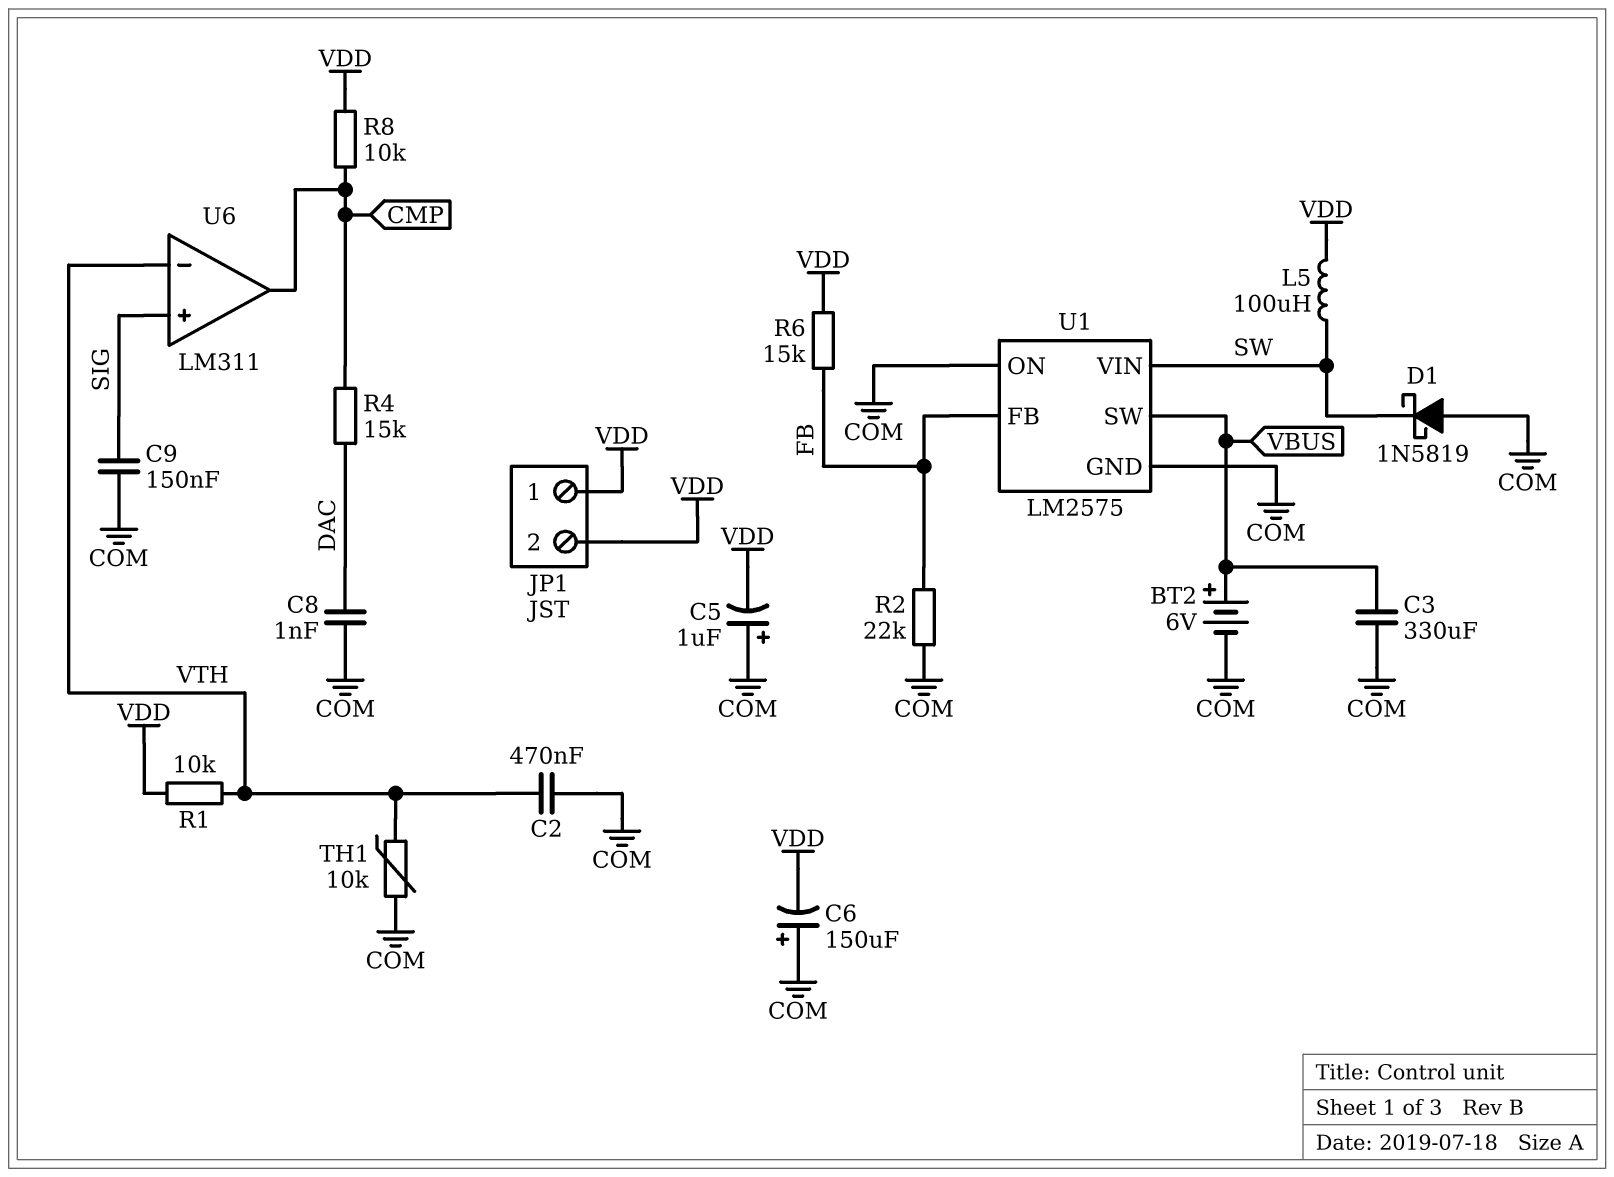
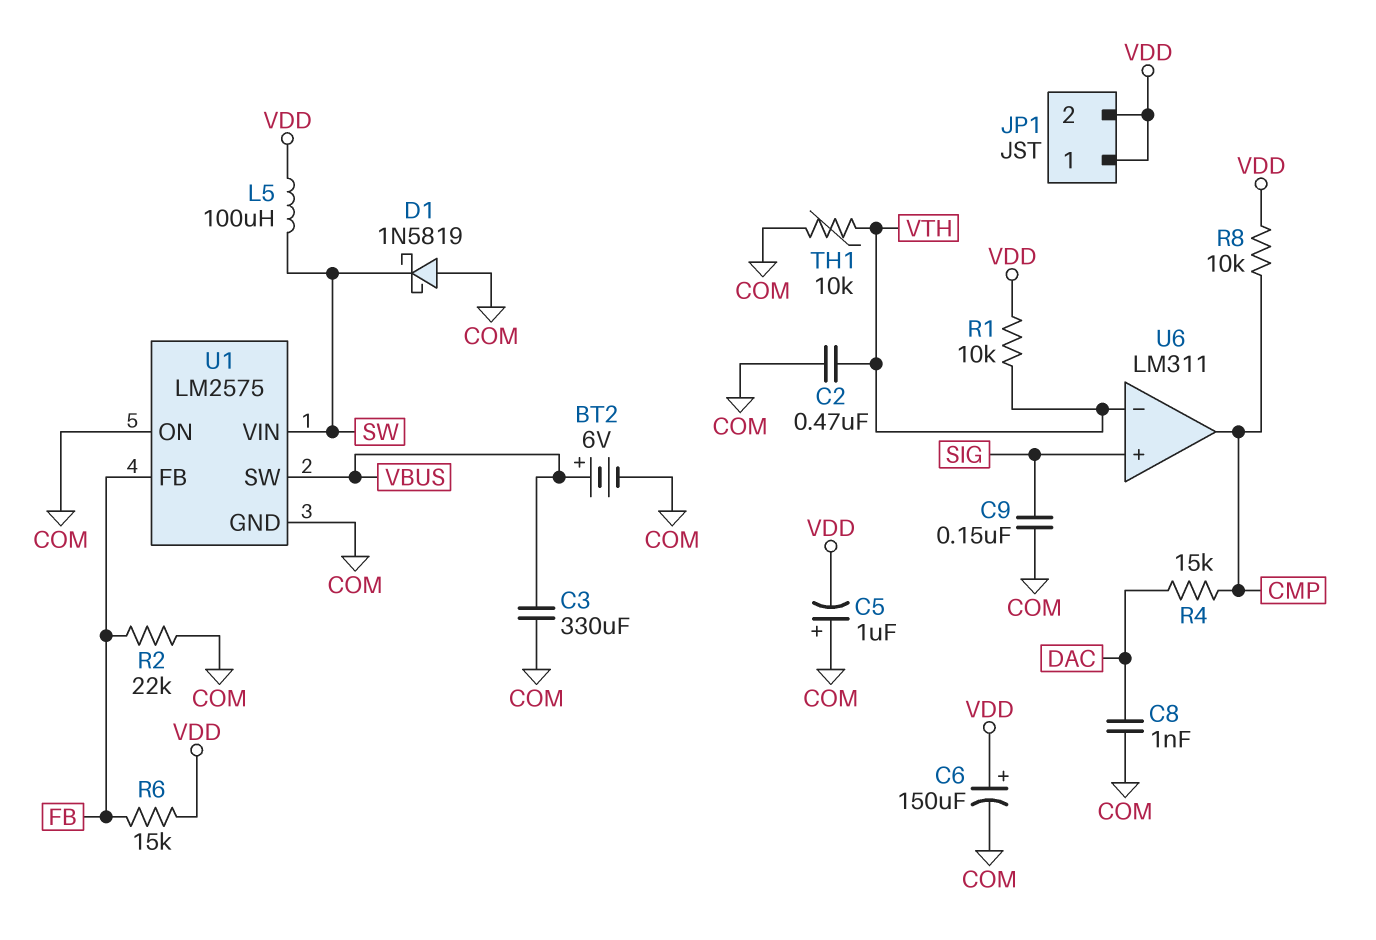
C6: 150uF (plus COM, minus VDD) -> 150uF (plus VDD, minus COM)

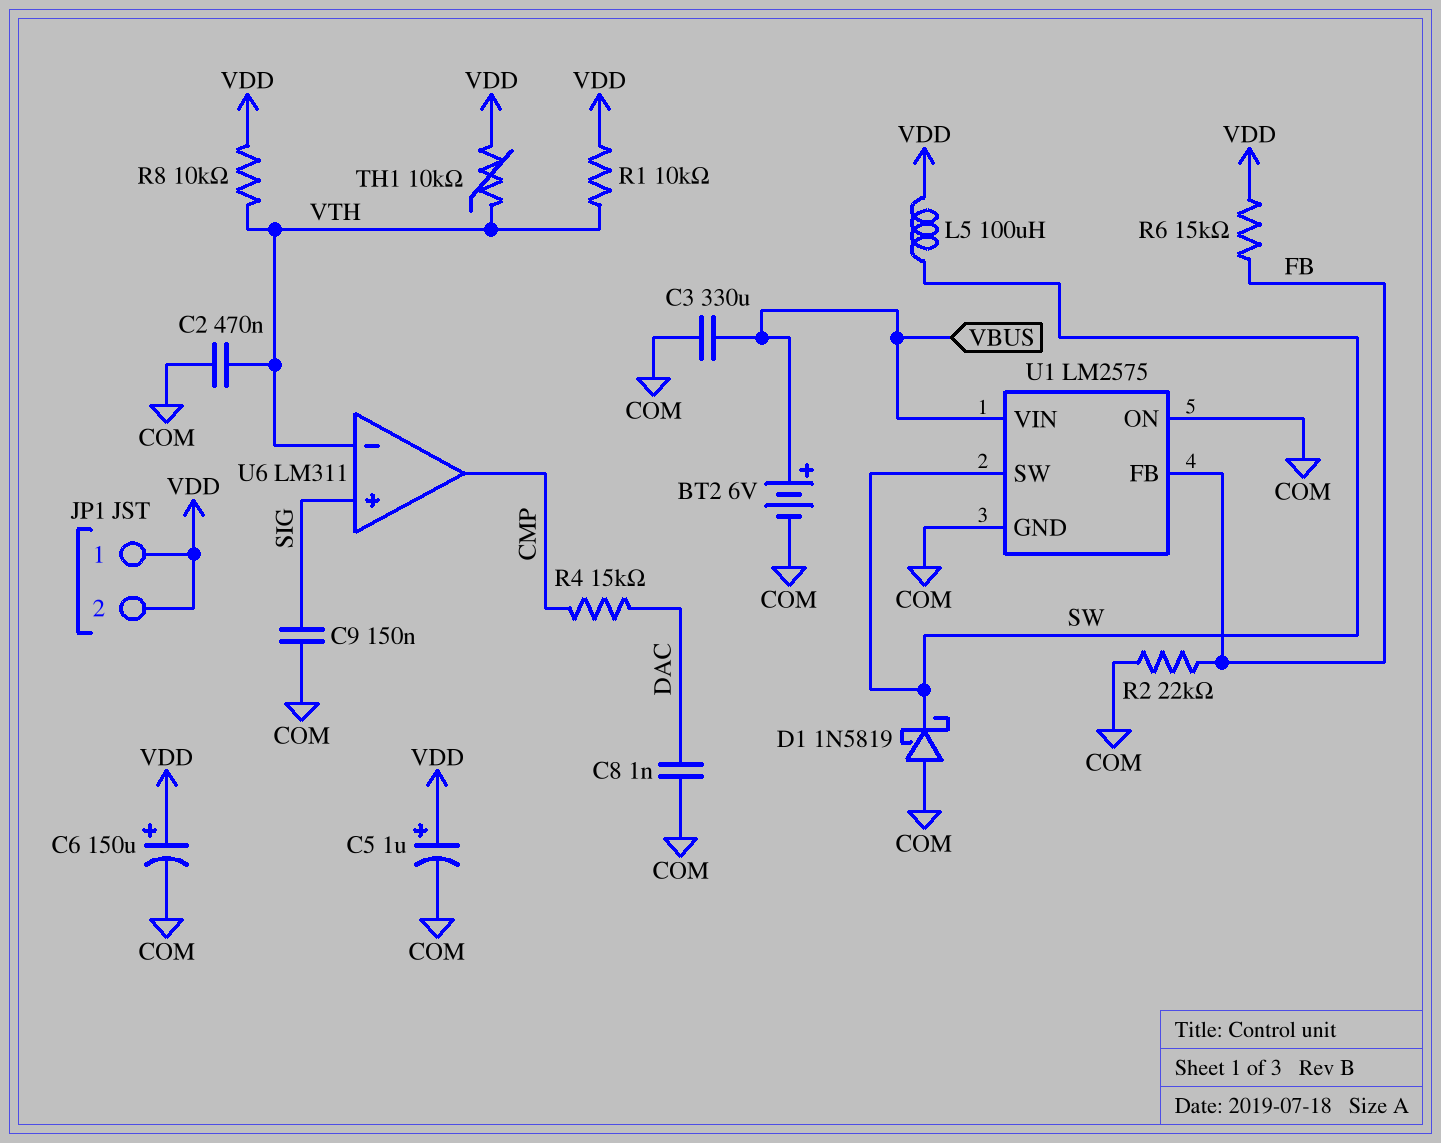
C5: 1uF (plus COM, minus VDD) -> 1uF (plus VDD, minus COM)
R8: 10k (CMP, VDD) -> 10k (VDD, VTH)
TH1: 10k (COM, VTH) -> 10k (VDD, VTH)
U1 pin SW: VBUS -> SW
U1 pin VIN: SW -> VBUS

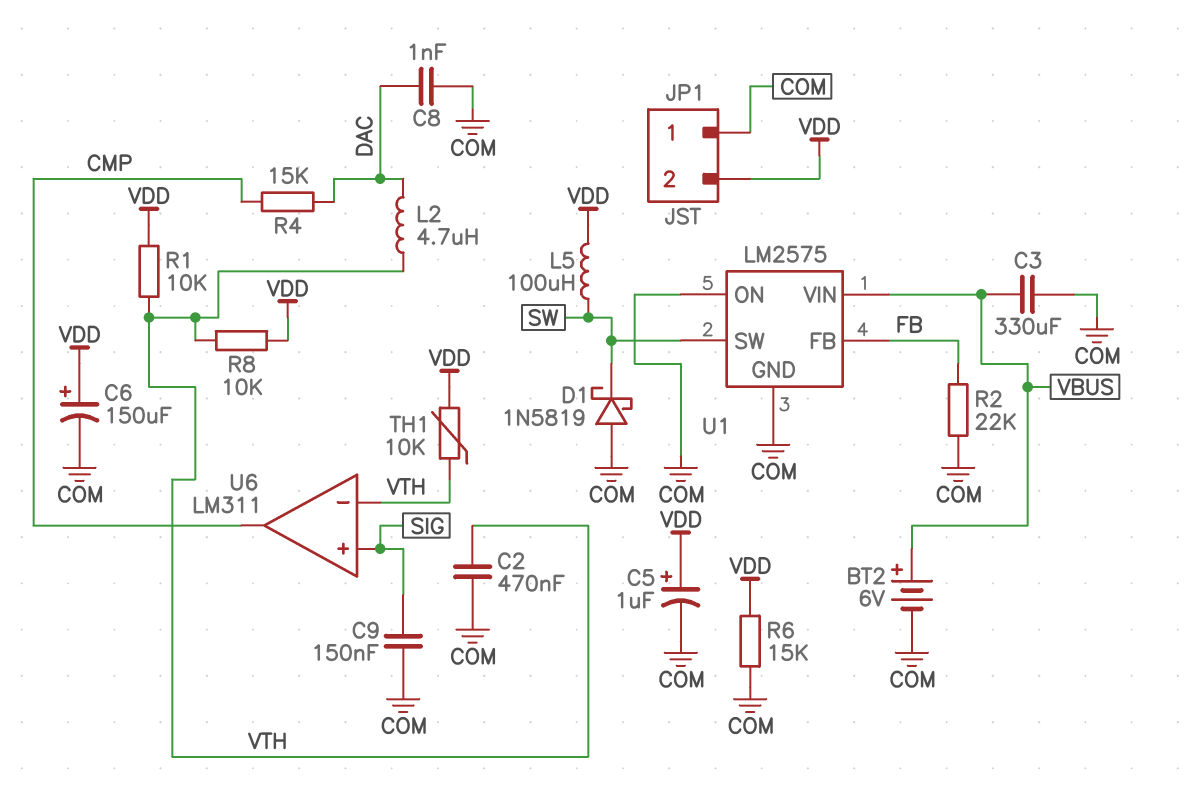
JP1 pin 1: VDD -> COM
L2: none -> 4.7uH (DAC, VTH)
R6: 15k (FB, VDD) -> 15k (COM, VDD)

